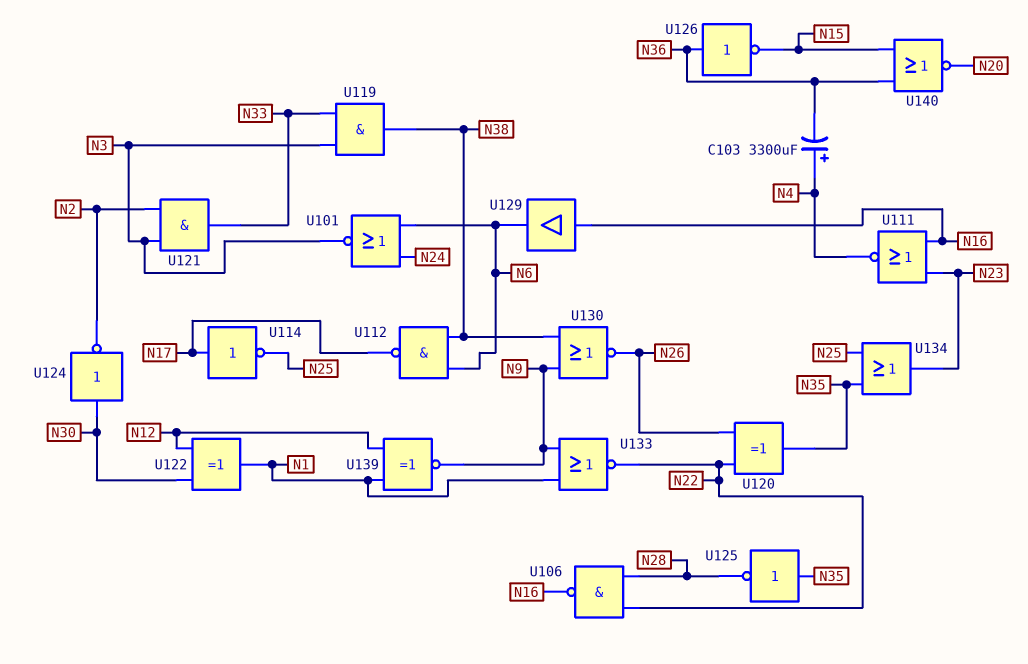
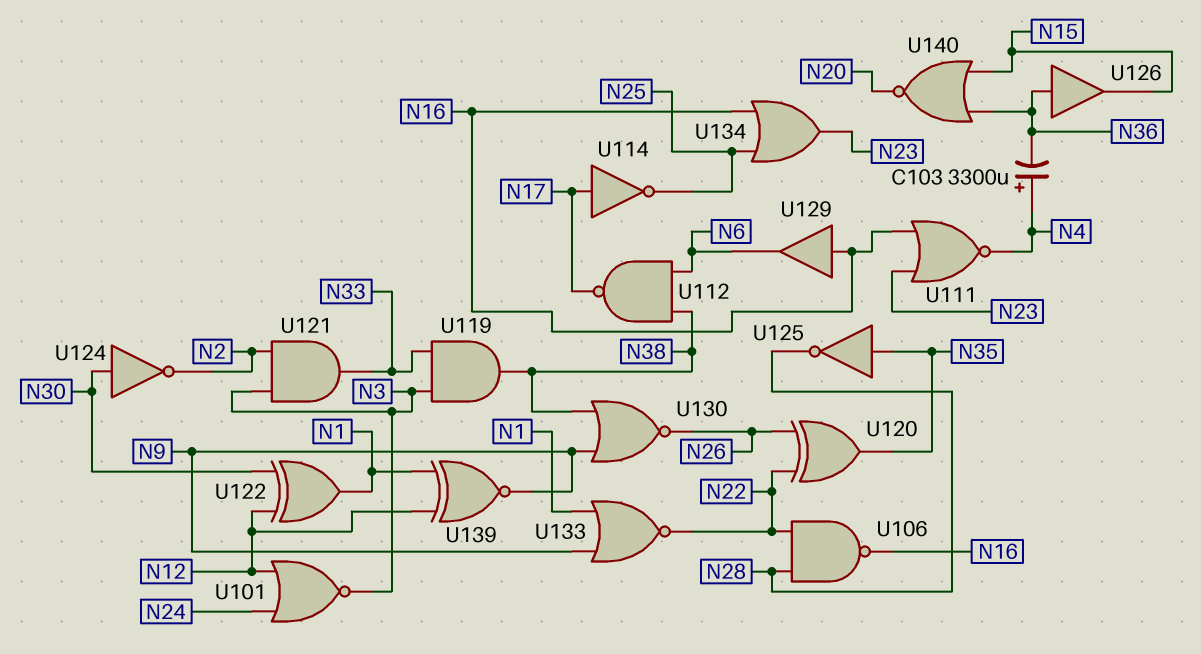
U101: NOR (in N6, in N24, out N3) -> NOR (in N12, in N24, out N3)
U126: NOT (in N36, out N15) -> buffer (in N36, out N15)
U134: OR (in N25, in N35, out N23) -> OR (in N16, in N25, out N23)

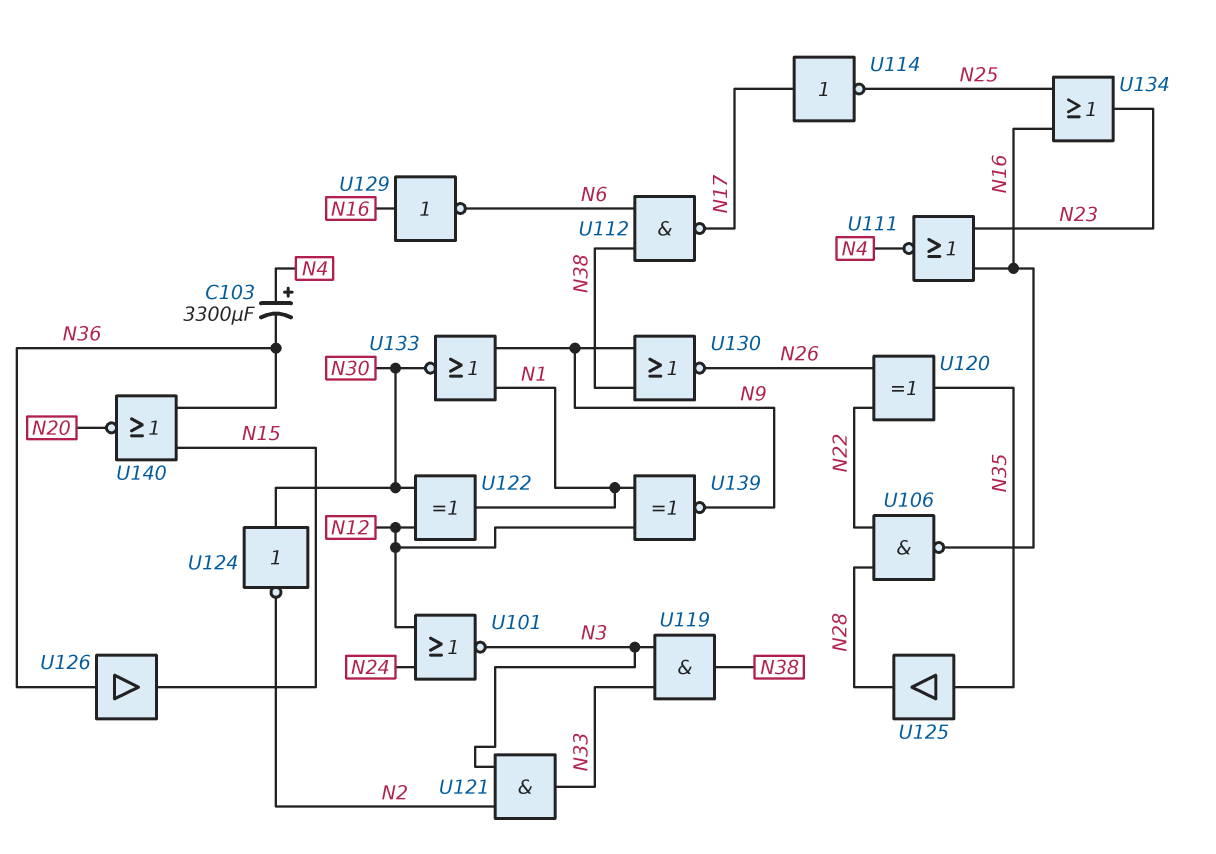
U125: NOT (in N35, out N28) -> buffer (in N35, out N28)
U129: buffer (in N16, out N6) -> NOT (in N16, out N6)
U133: NOR (in N1, in N9, out N22) -> NOR (in N1, in N9, out N30)

